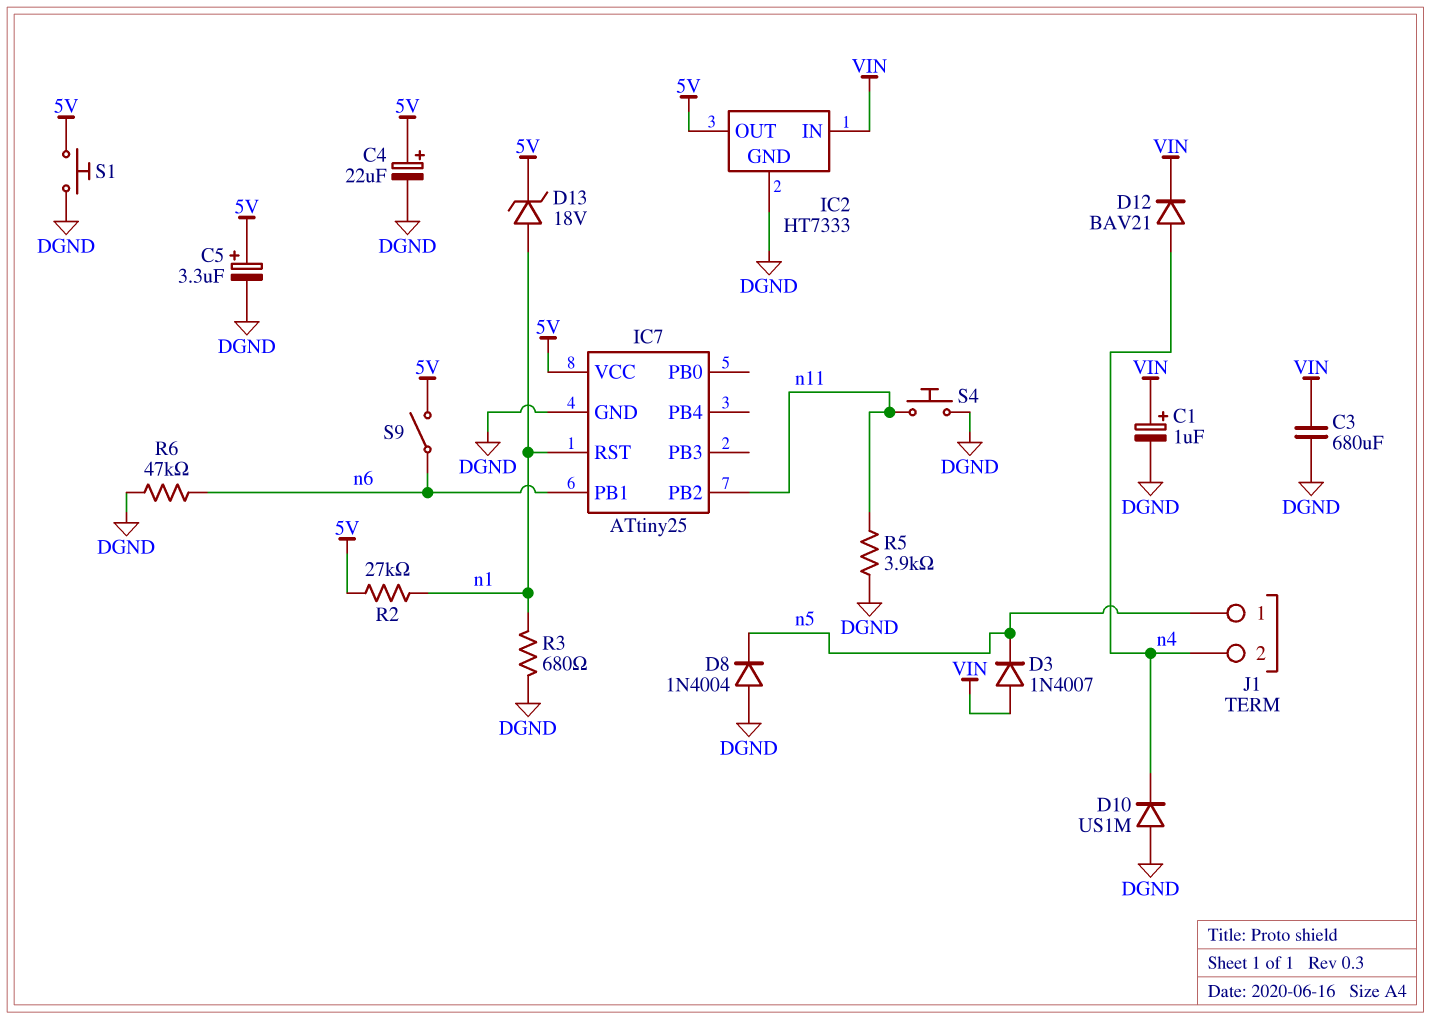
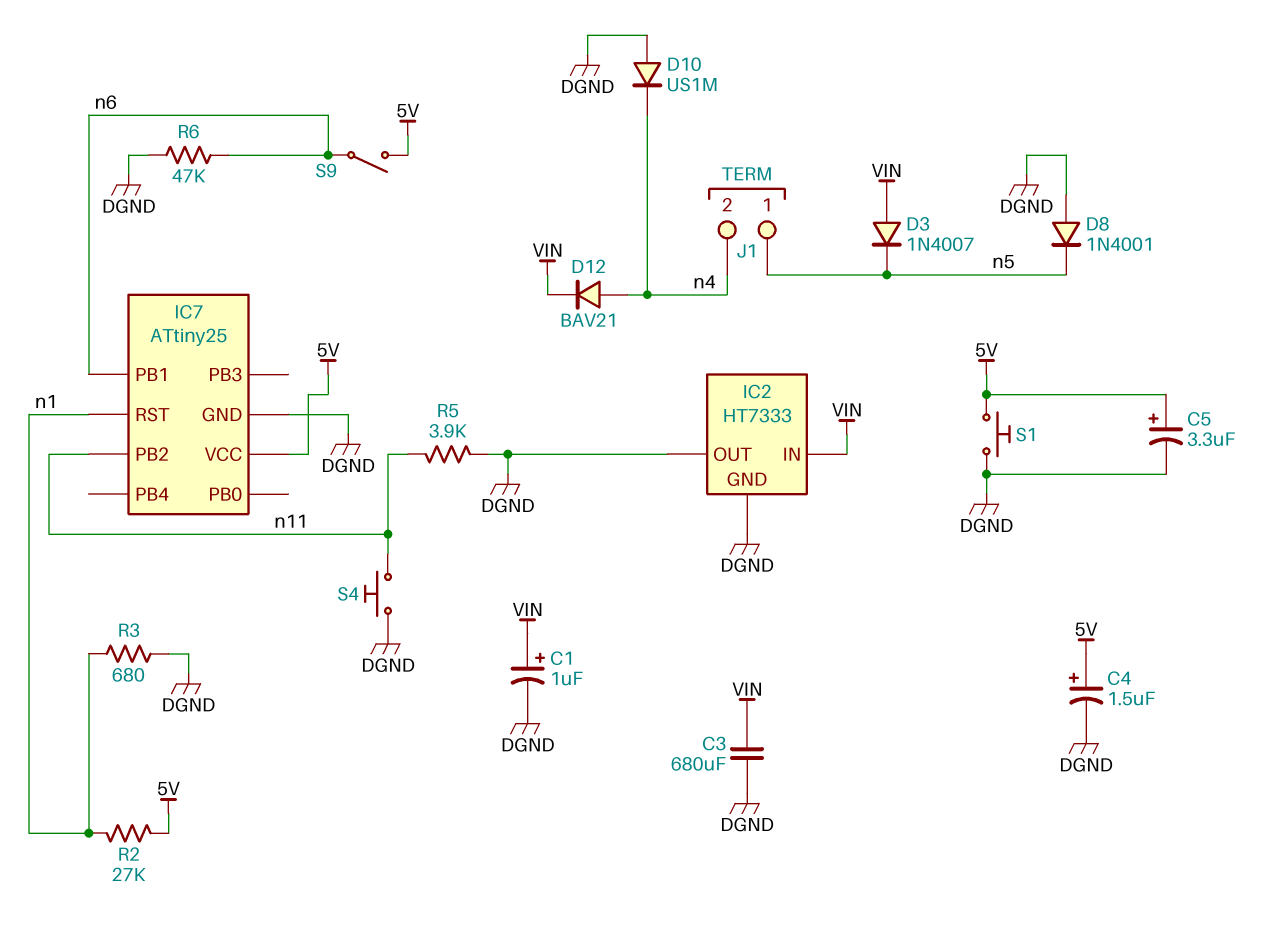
C4: 22uF (plus 5V, minus DGND) -> 1.5uF (plus 5V, minus DGND)
D8: diode 1N4004 (A DGND, K n5) -> diode 1N4001 (A DGND, K n5)
D13: zener 18V (A n1, K 5V) -> none
IC2 pin OUT: 5V -> DGND

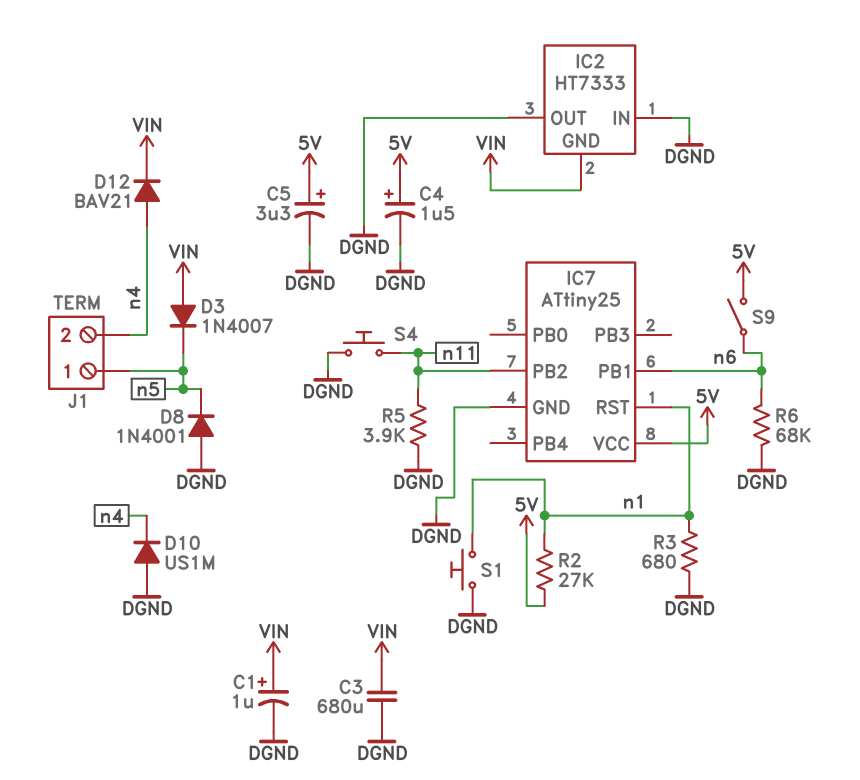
IC2 pin GND: DGND -> VIN
IC2 pin IN: VIN -> DGND
R6: 47k (DGND, n6) -> 68k (DGND, n6)
S1: button (5V, DGND) -> button (DGND, n1)

